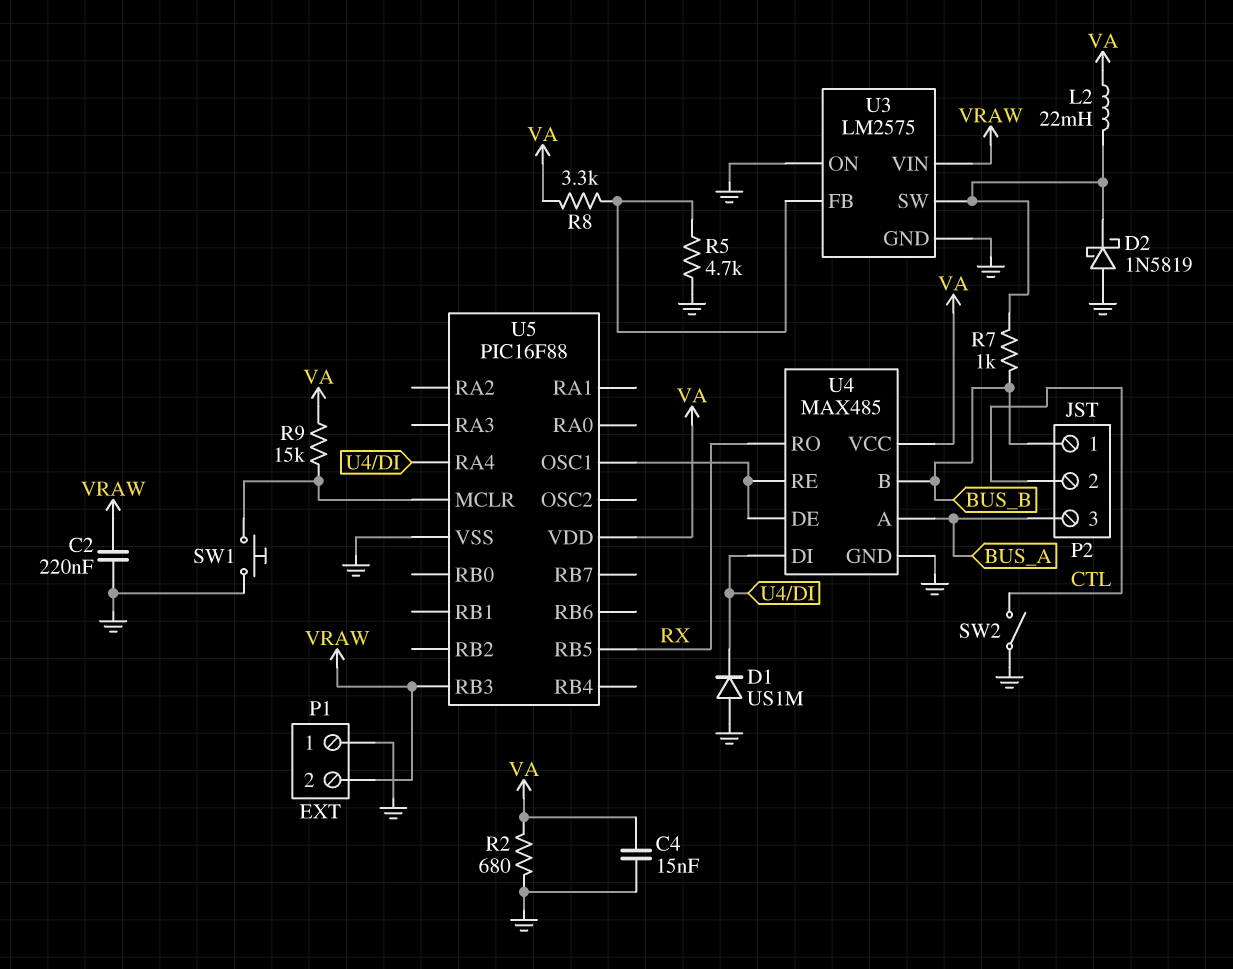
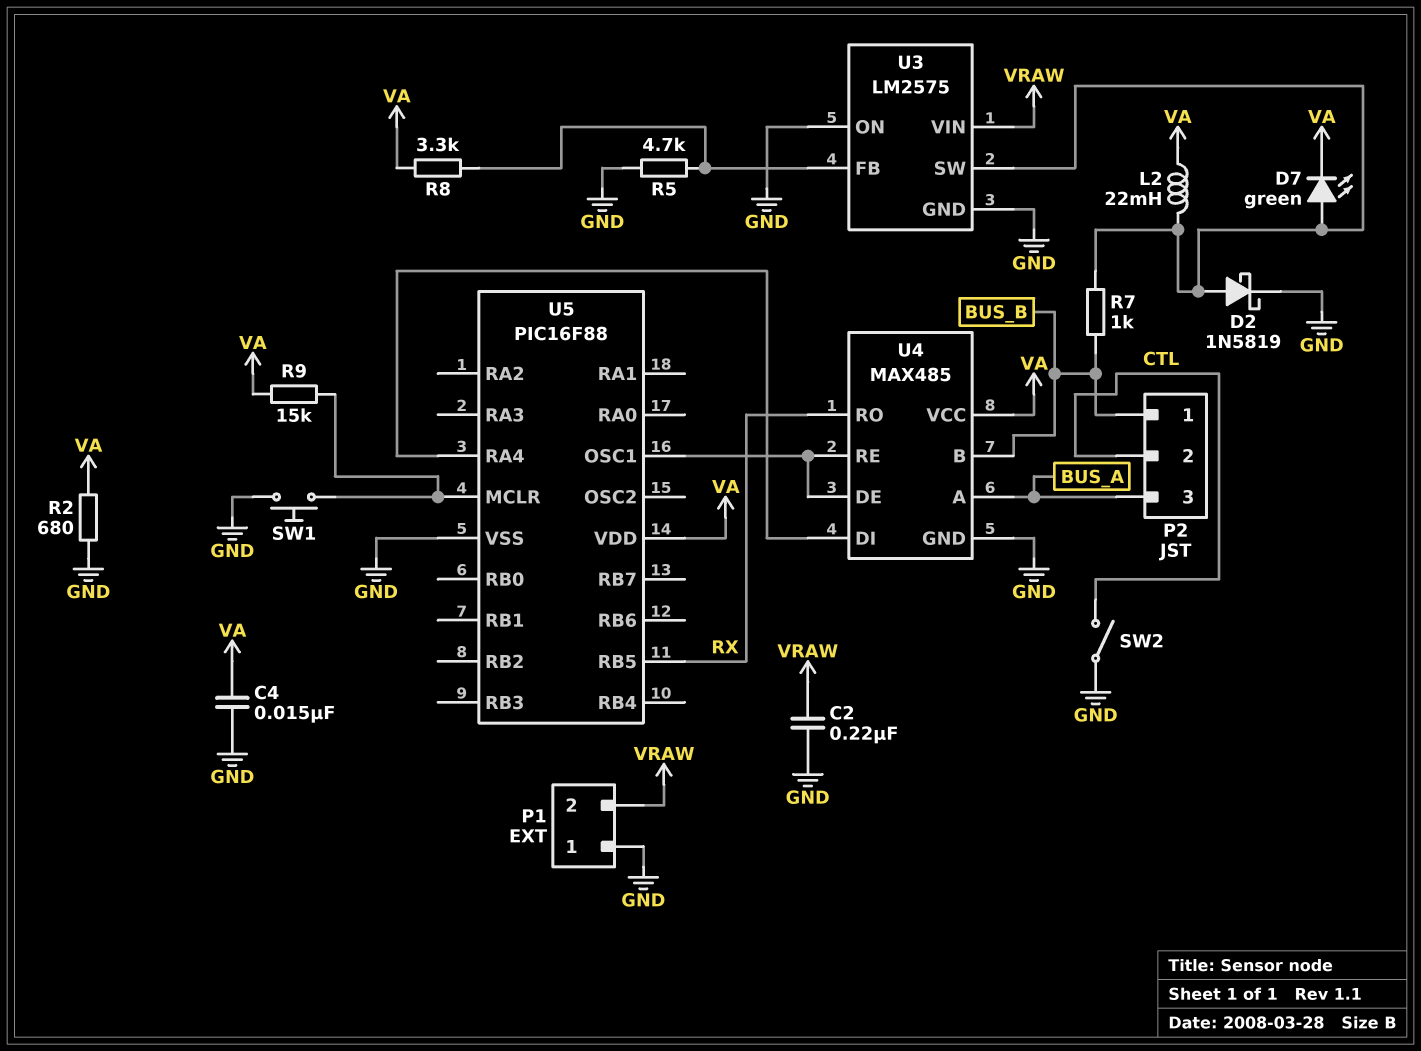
D1: diode US1M (A GND, K U4/DI) -> none
D2: schottky 1N5819 (A GND, K U3/SW) -> schottky 1N5819 (A U3/SW, K GND)
D7: none -> LED green (A U3/SW, K VA)
U5 pin RB3: VRAW -> none

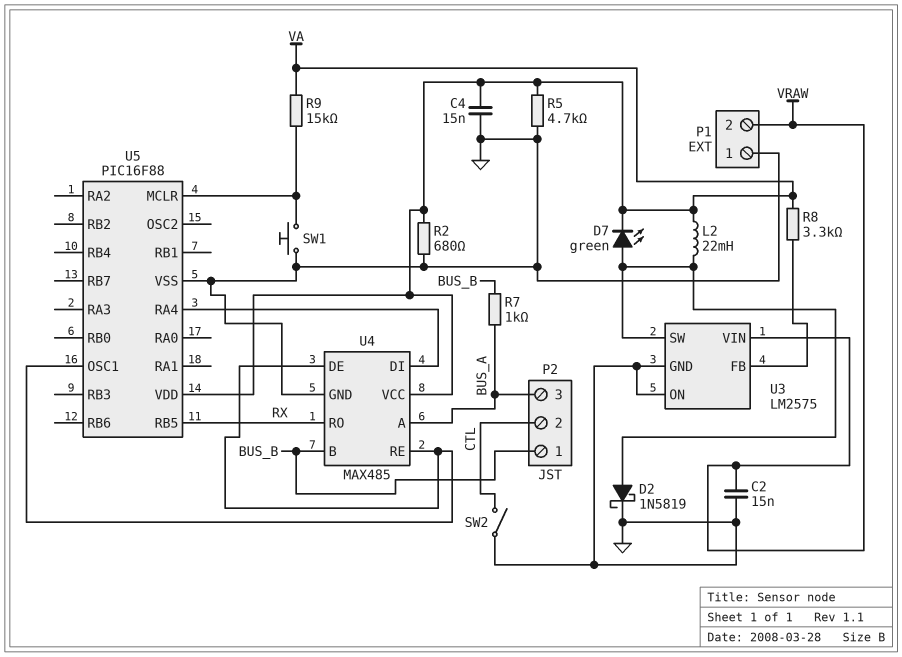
C2: 220nF (GND, VRAW) -> 15nF (GND, VRAW)
R5: 4.7k (GND, U3/FB) -> 4.7k (GND, VA)
R7: 1k (BUS_B, U3/SW) -> 1k (BUS_A, BUS_B)

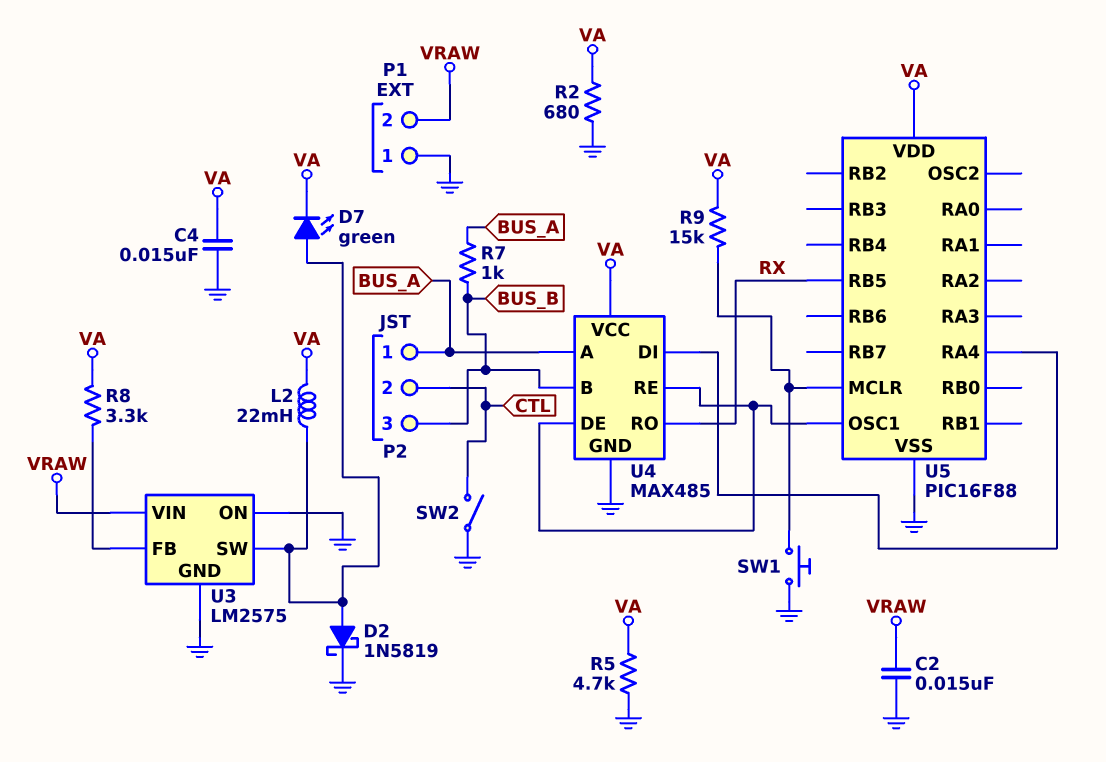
P2 pin 1: BUS_B -> BUS_A
P2 pin 3: BUS_A -> BUS_B

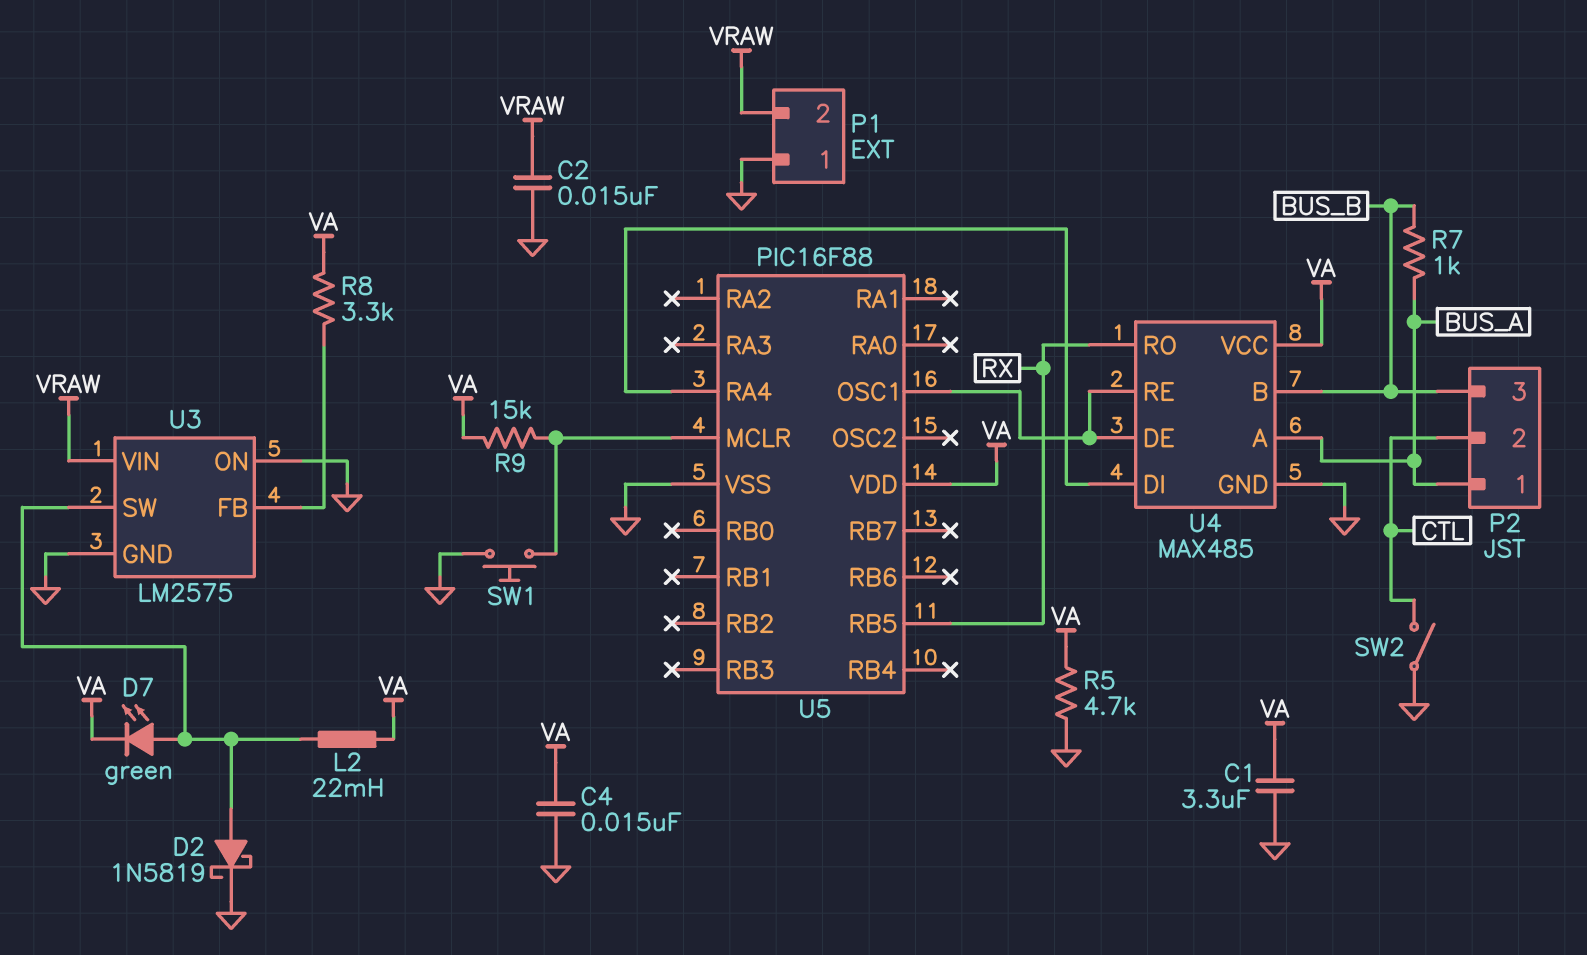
C1: none -> 3.3uF (GND, VA)
R2: 680 (GND, VA) -> none

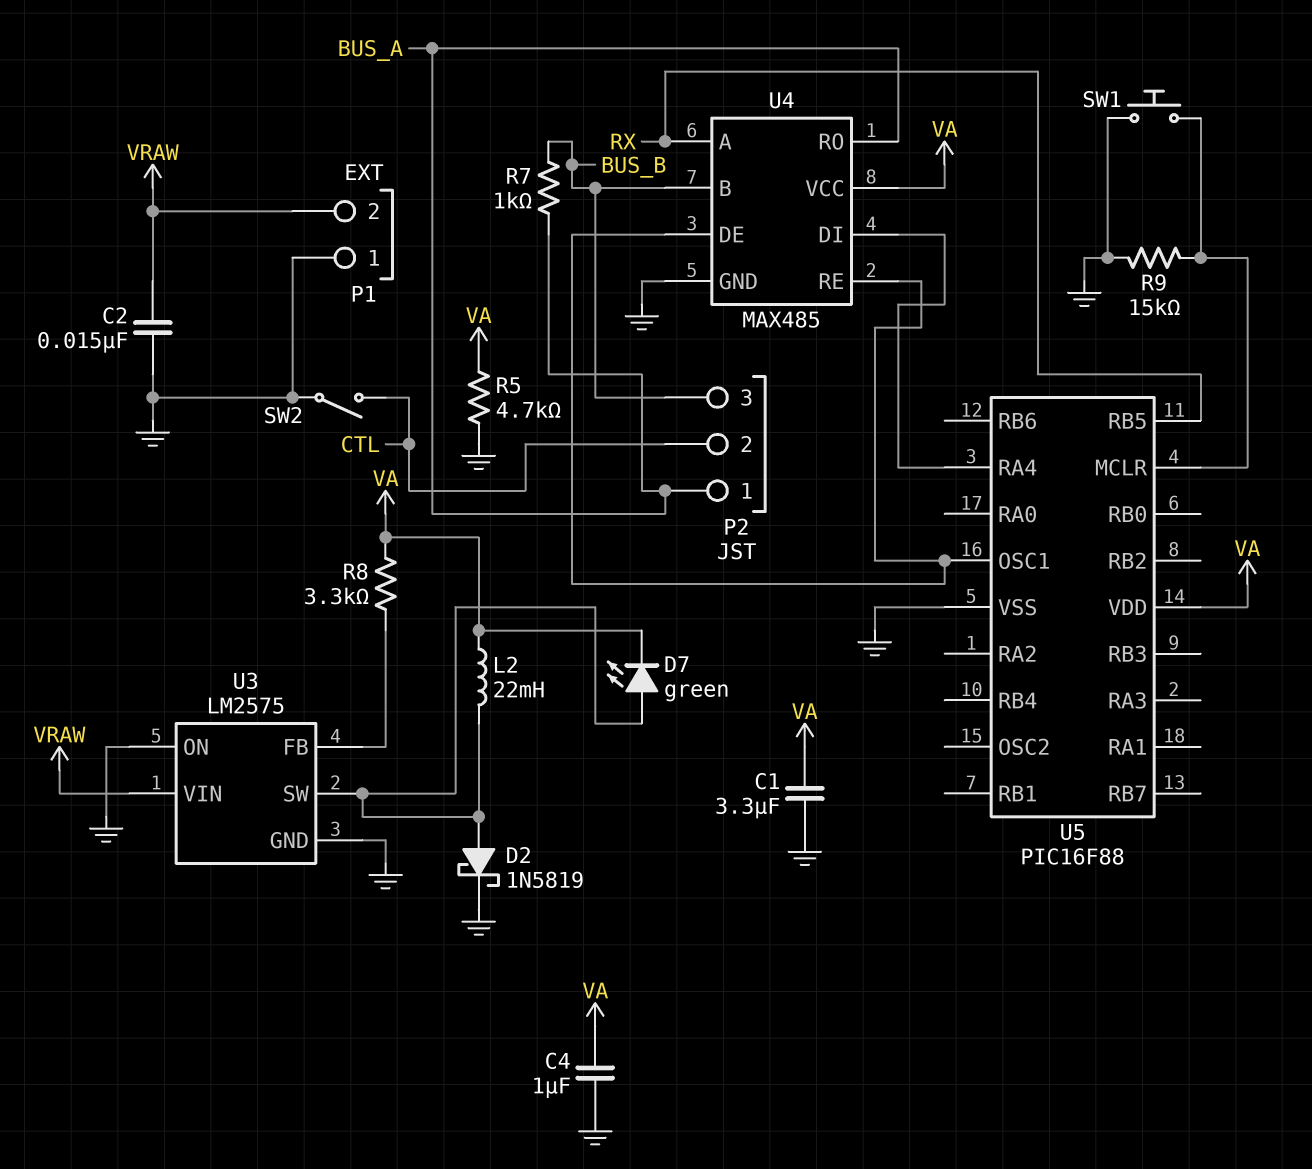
C4: 15nF (GND, VA) -> 1uF (GND, VA)
R9: 15k (U5/MCLR, VA) -> 15k (GND, U5/MCLR)
U4 pin A: BUS_A -> RX
U4 pin RO: RX -> BUS_A

